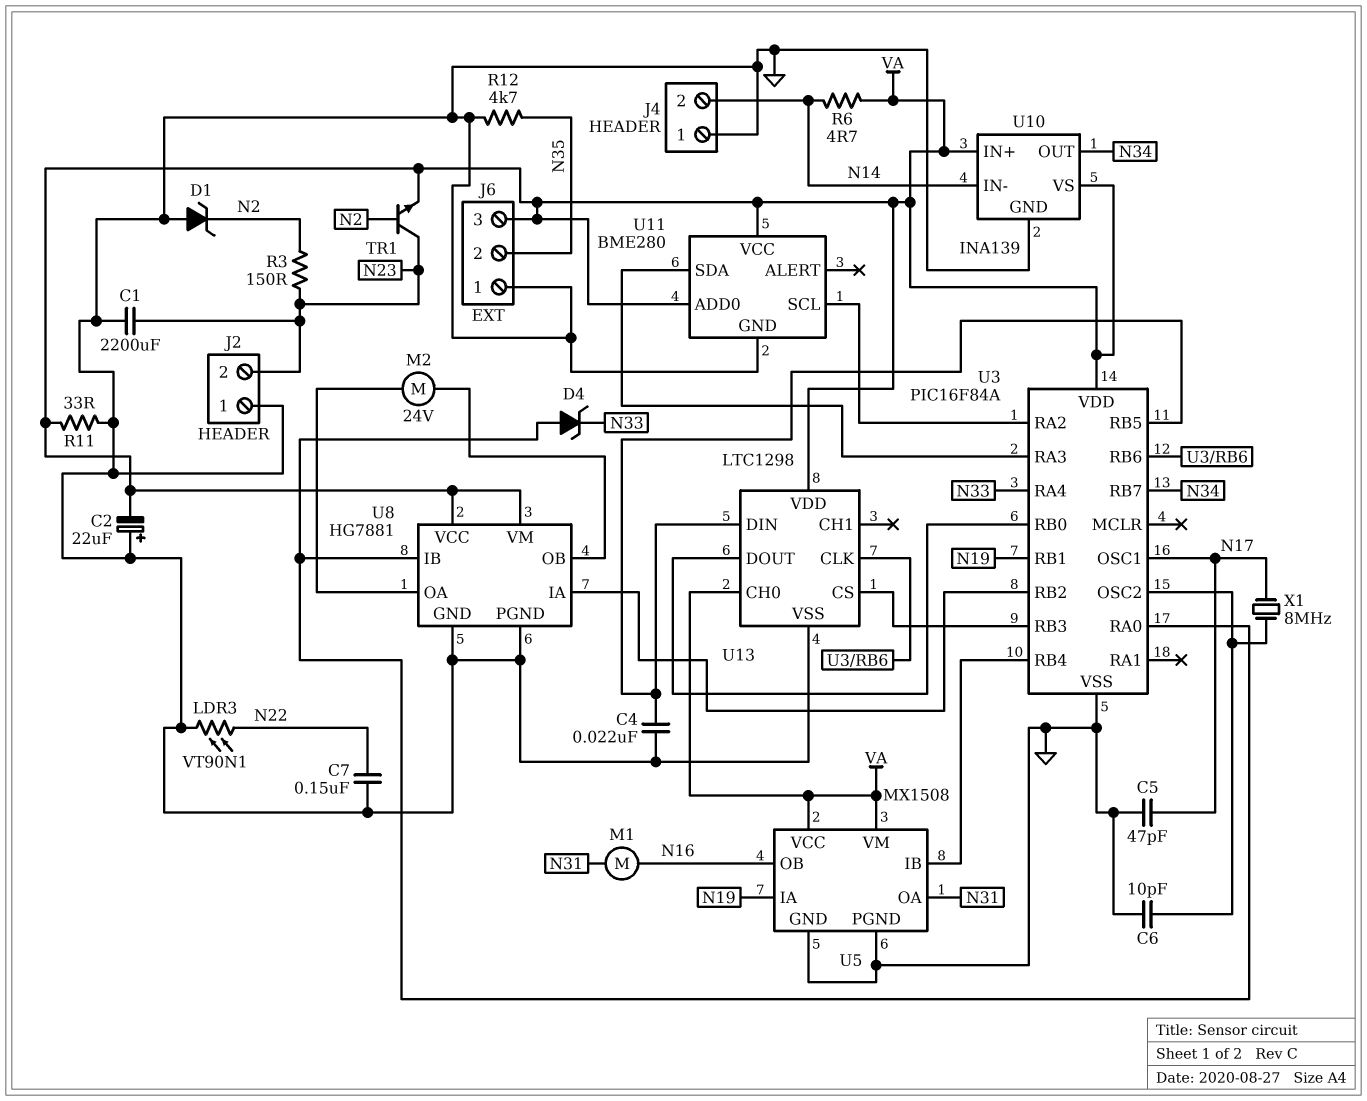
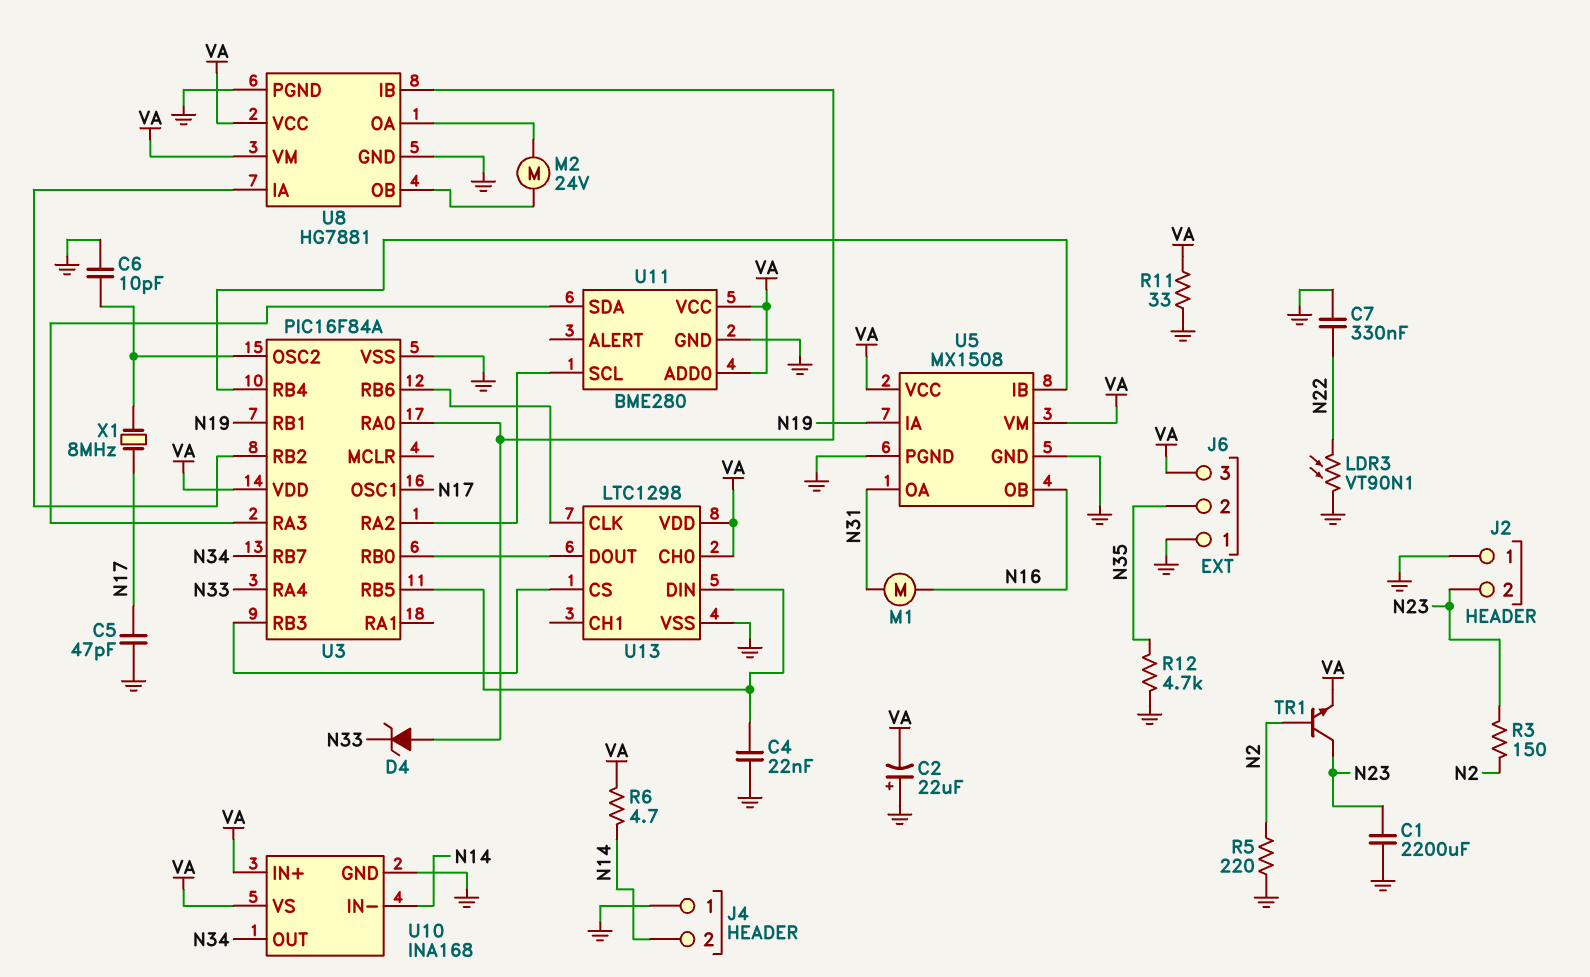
C7: 150nF (GND, N22) -> 330nF (GND, N22)
D1: zener (A GND, K N2) -> none
R5: none -> 220 (GND, N2)
U10: INA139 -> INA168

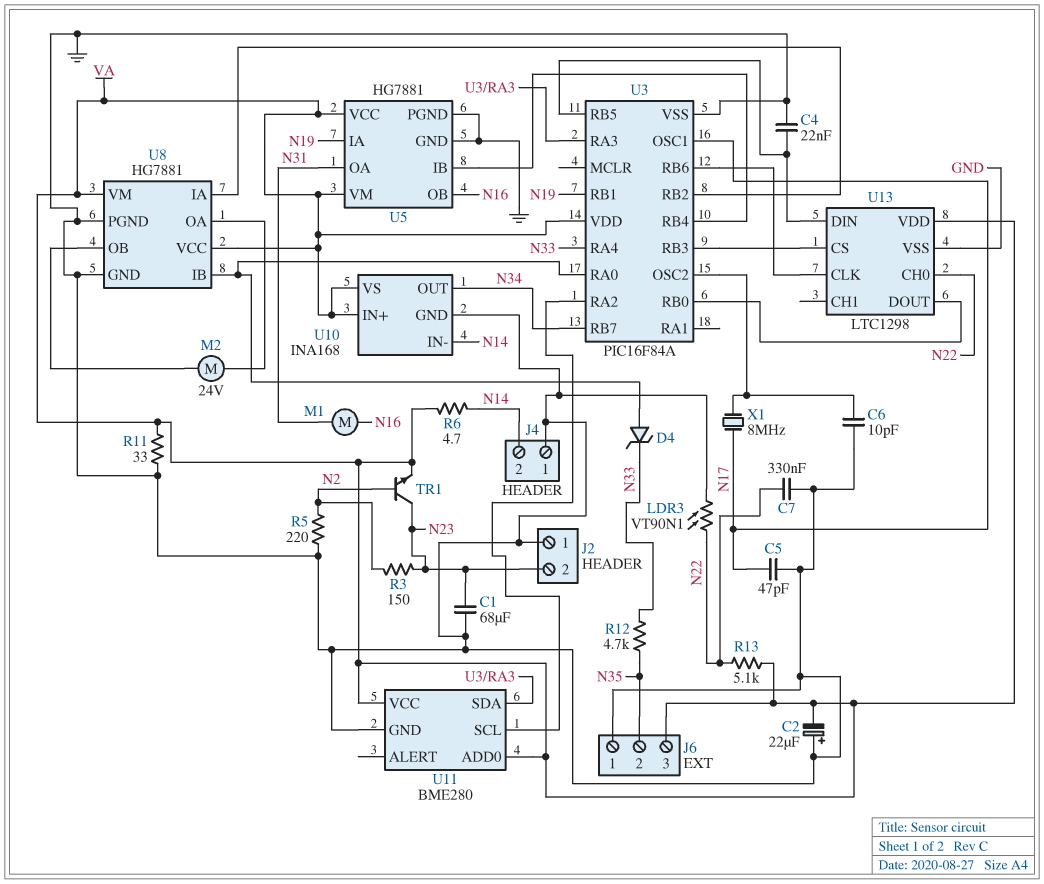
C1: 2200uF (GND, N23) -> 68uF (GND, N23)
R12: 4.7k (GND, N35) -> 4.7k (N33, N35)
R13: none -> 5.1k (N22, VA)
U5: MX1508 -> HG7881
U13 pin CH0: VA -> N22

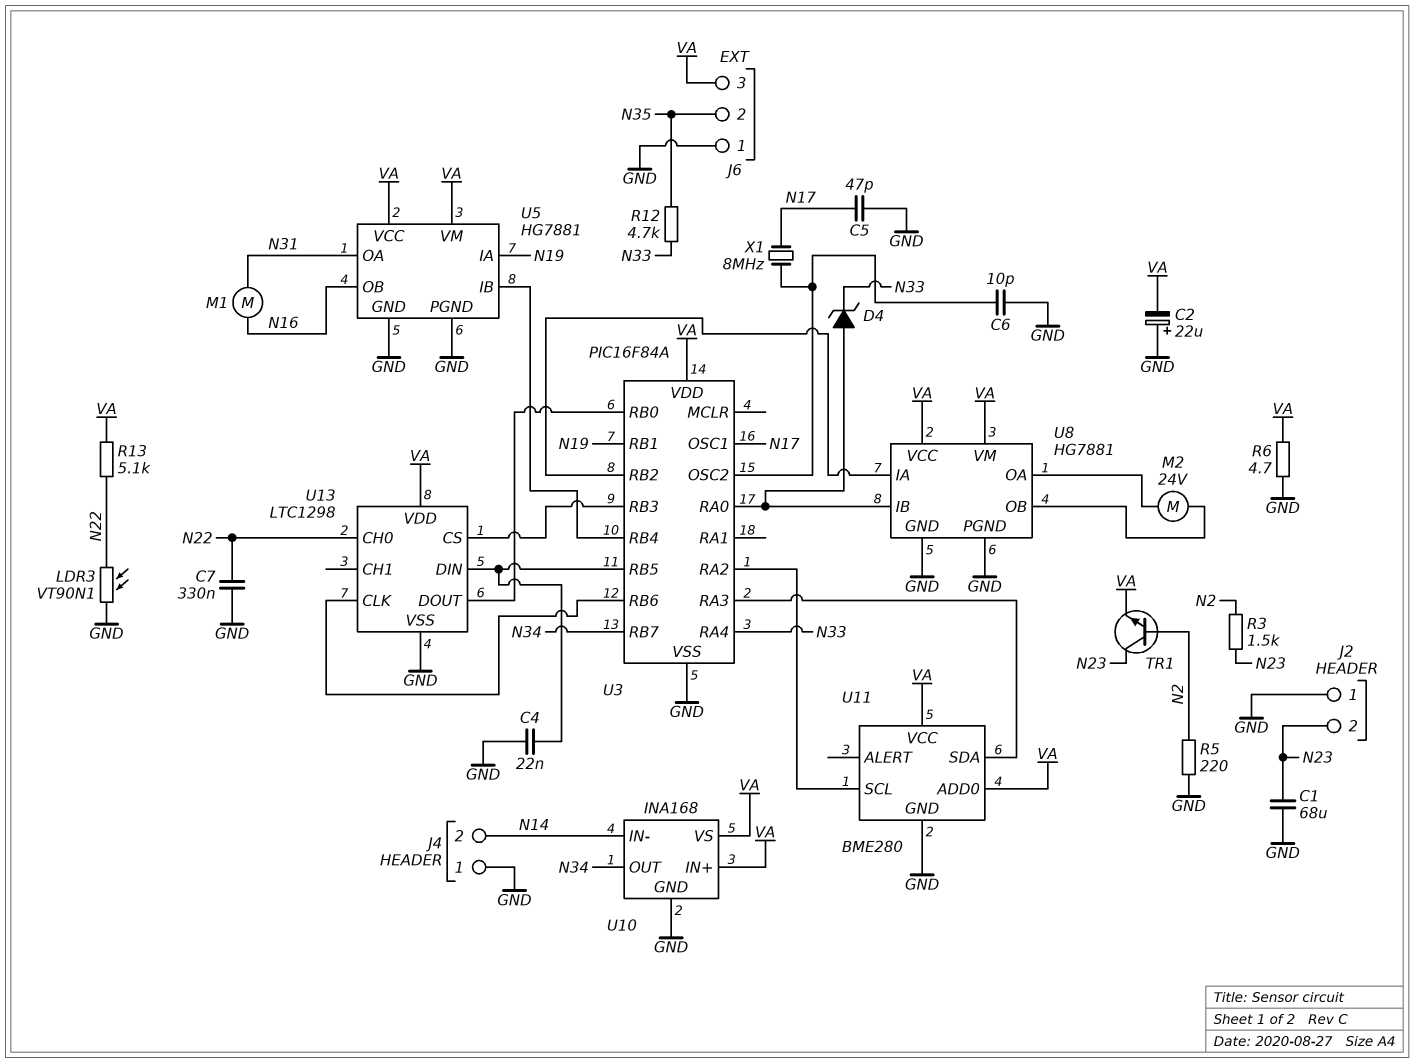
R3: 150 (N2, N23) -> 1.5k (N2, N23)
R6: 4.7 (N14, VA) -> 4.7 (GND, VA)
R11: 33 (GND, VA) -> none

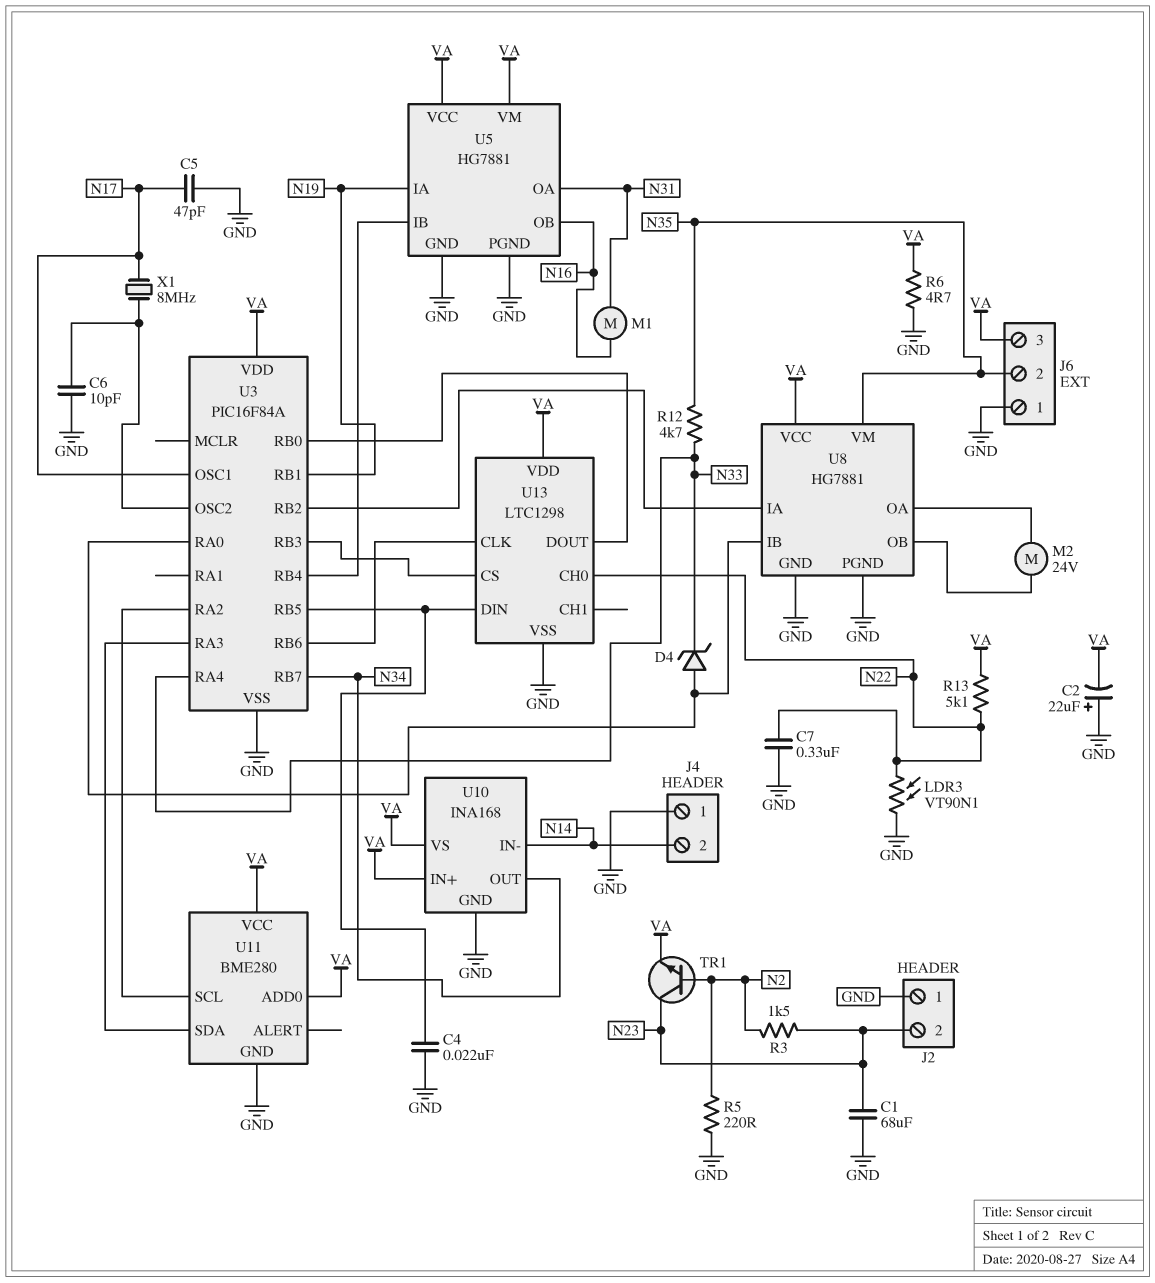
U8 pin VM: VA -> N35

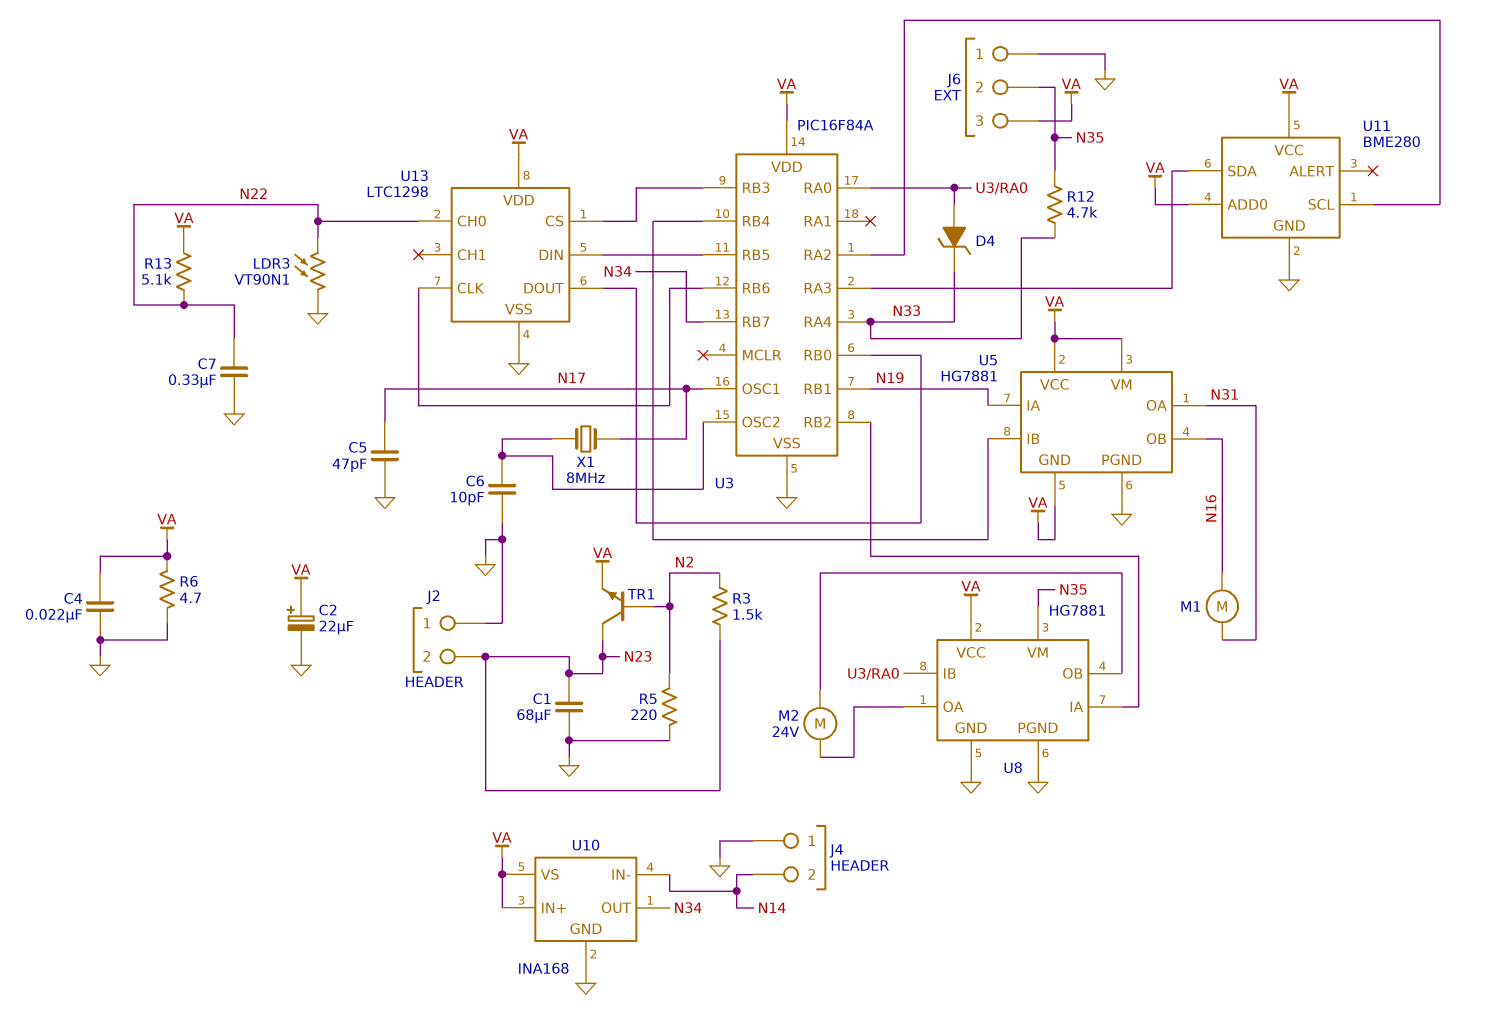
C2: 22uF (plus GND, minus VA) -> 22uF (plus VA, minus GND)
C4: 22nF (GND, U3/RB5) -> 22nF (GND, VA)
U5 pin GND: GND -> VA

